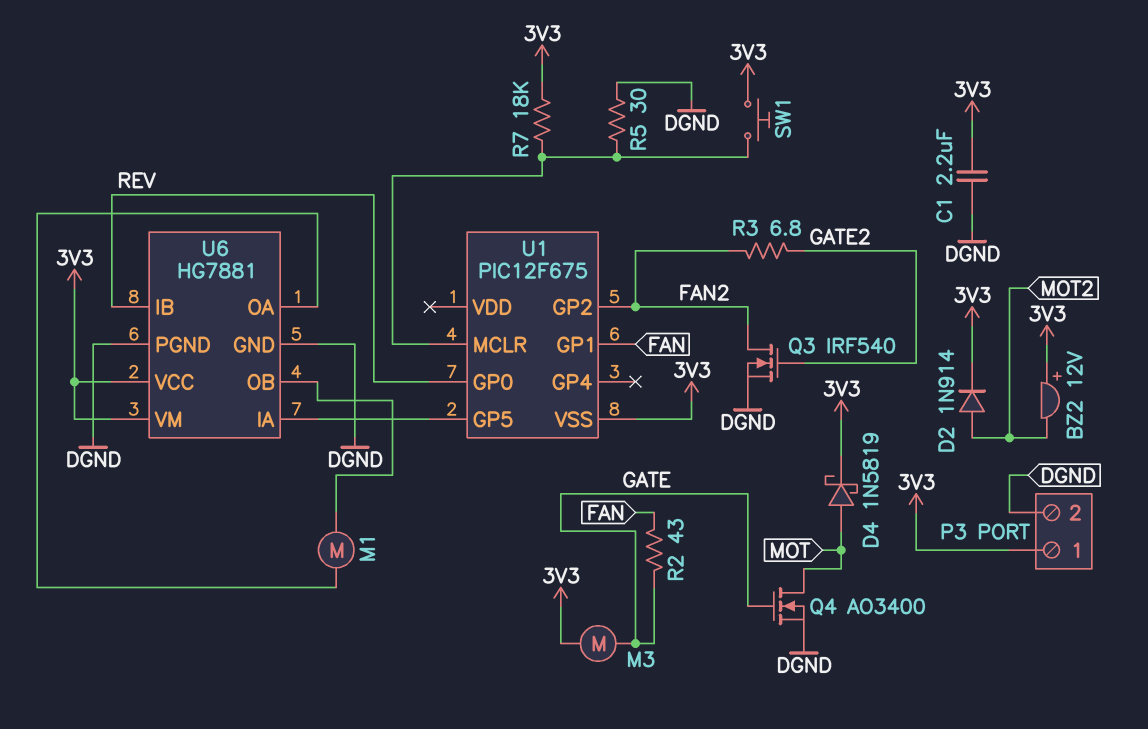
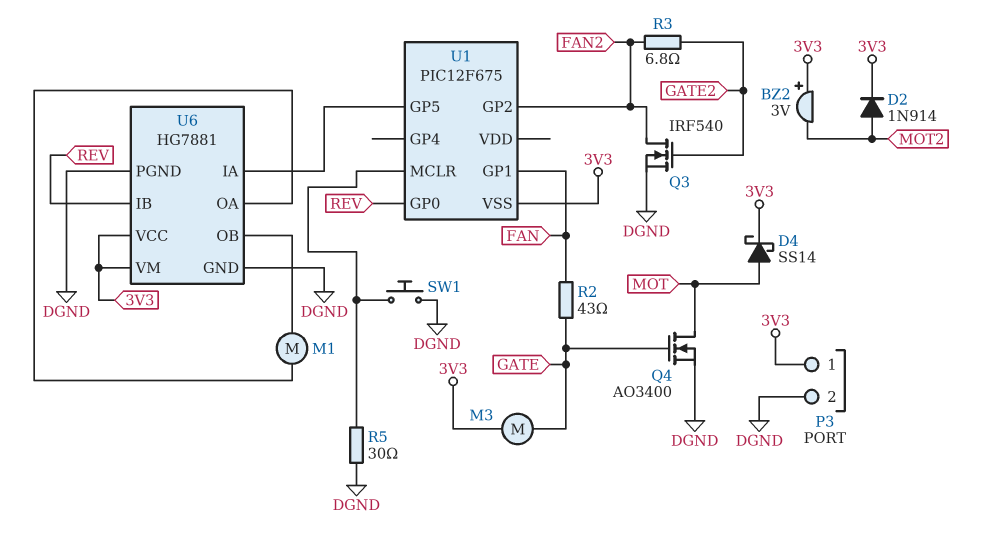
BZ2: buzzer 12V (plus 3V3, minus MOT2) -> buzzer 3V (plus 3V3, minus MOT2)
C1: 2.2uF (3V3, DGND) -> none
D4: schottky 1N5819 (A MOT, K 3V3) -> schottky SS14 (A MOT, K 3V3)
R7: 18k (3V3, U1/MCLR) -> none
SW1: button (3V3, U1/MCLR) -> button (DGND, U1/MCLR)

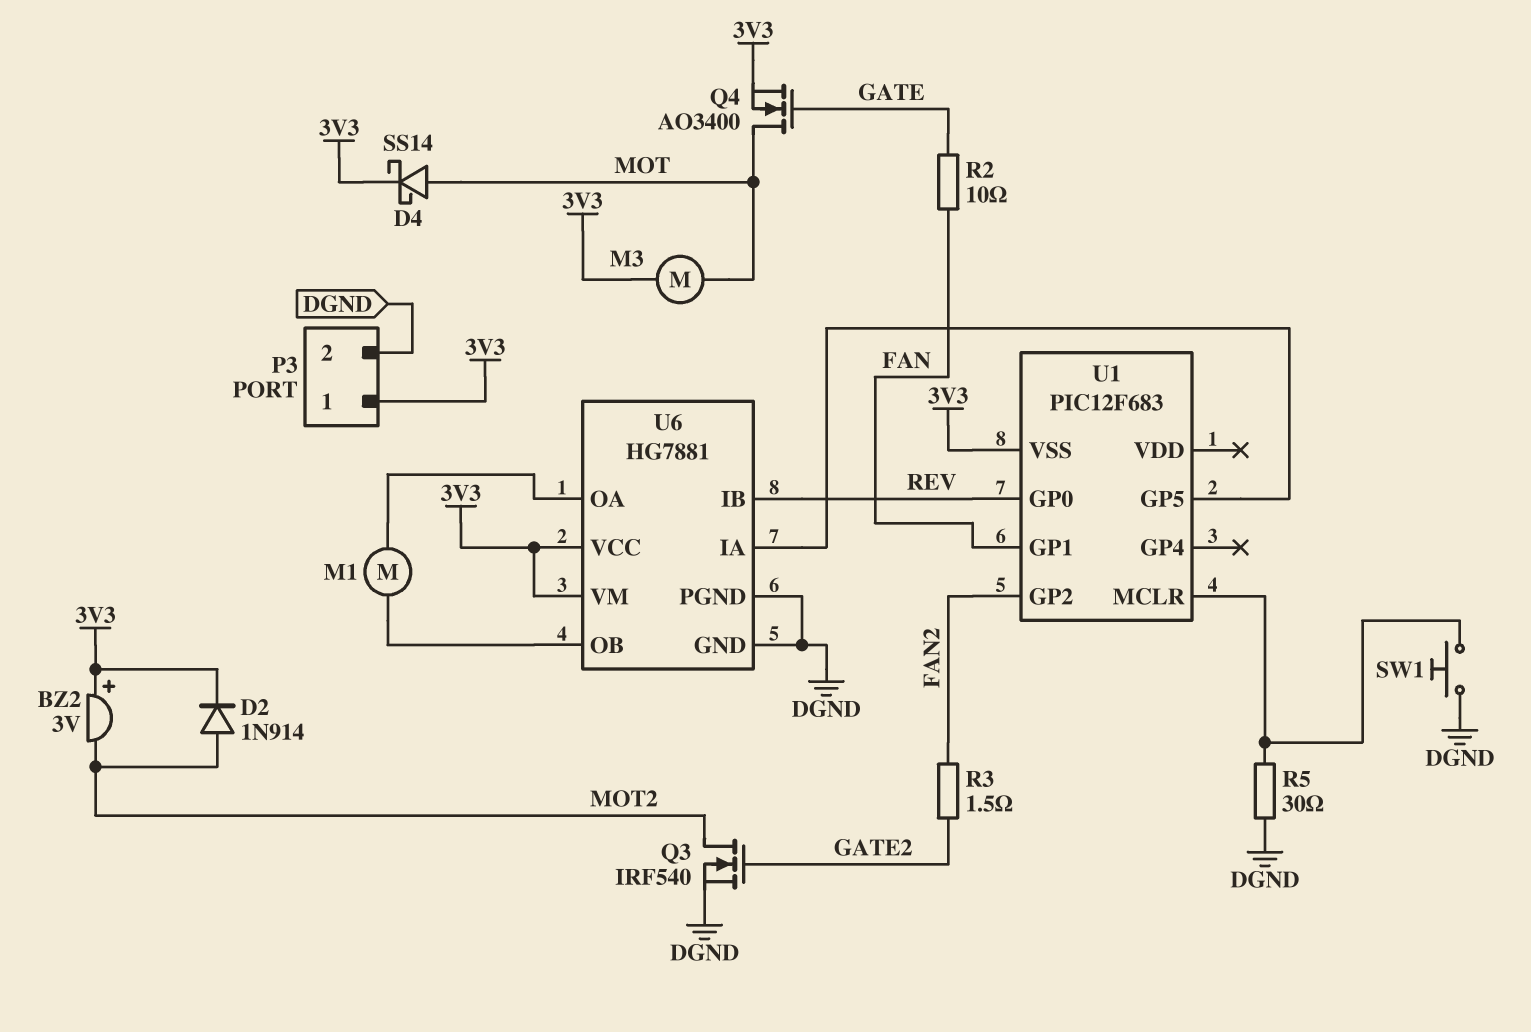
M3: motor (3V3, GATE) -> motor (3V3, MOT)
Q3: NMOS IRF540 (G GATE2, D FAN2, S DGND) -> NMOS IRF540 (G GATE2, D MOT2, S DGND)
Q4: NMOS AO3400 (G GATE, D MOT, S DGND) -> NMOS AO3400 (G GATE, D MOT, S 3V3)
R2: 43 (FAN, GATE) -> 10 (FAN, GATE)
R3: 6.8 (FAN2, GATE2) -> 1.5 (FAN2, GATE2)
U1: PIC12F675 -> PIC12F683

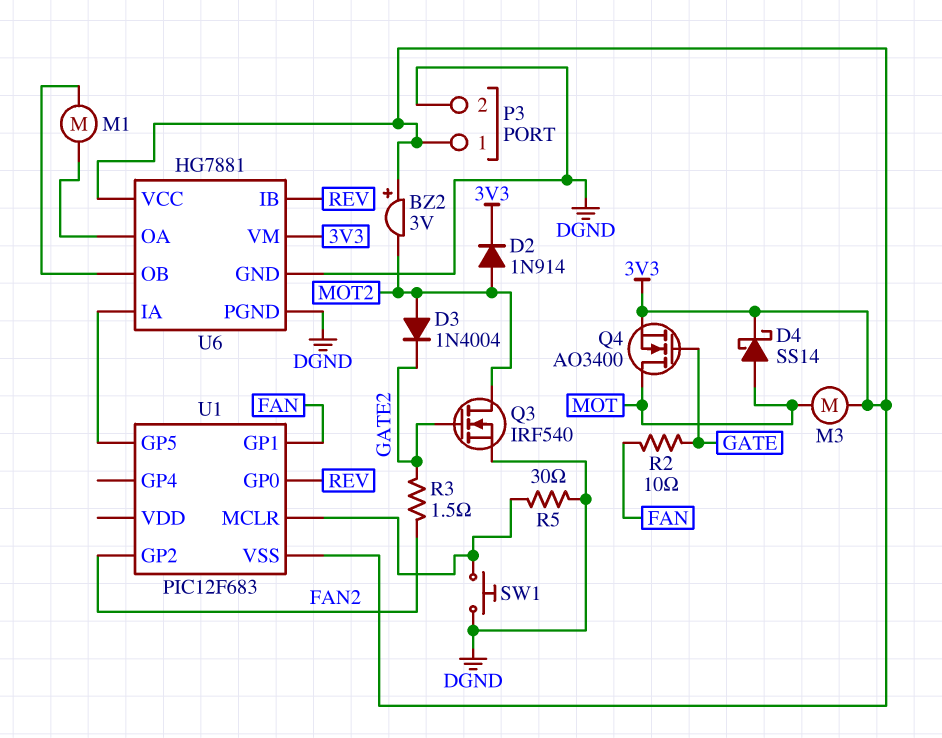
D3: none -> diode 1N4004 (A MOT2, K GATE2)

